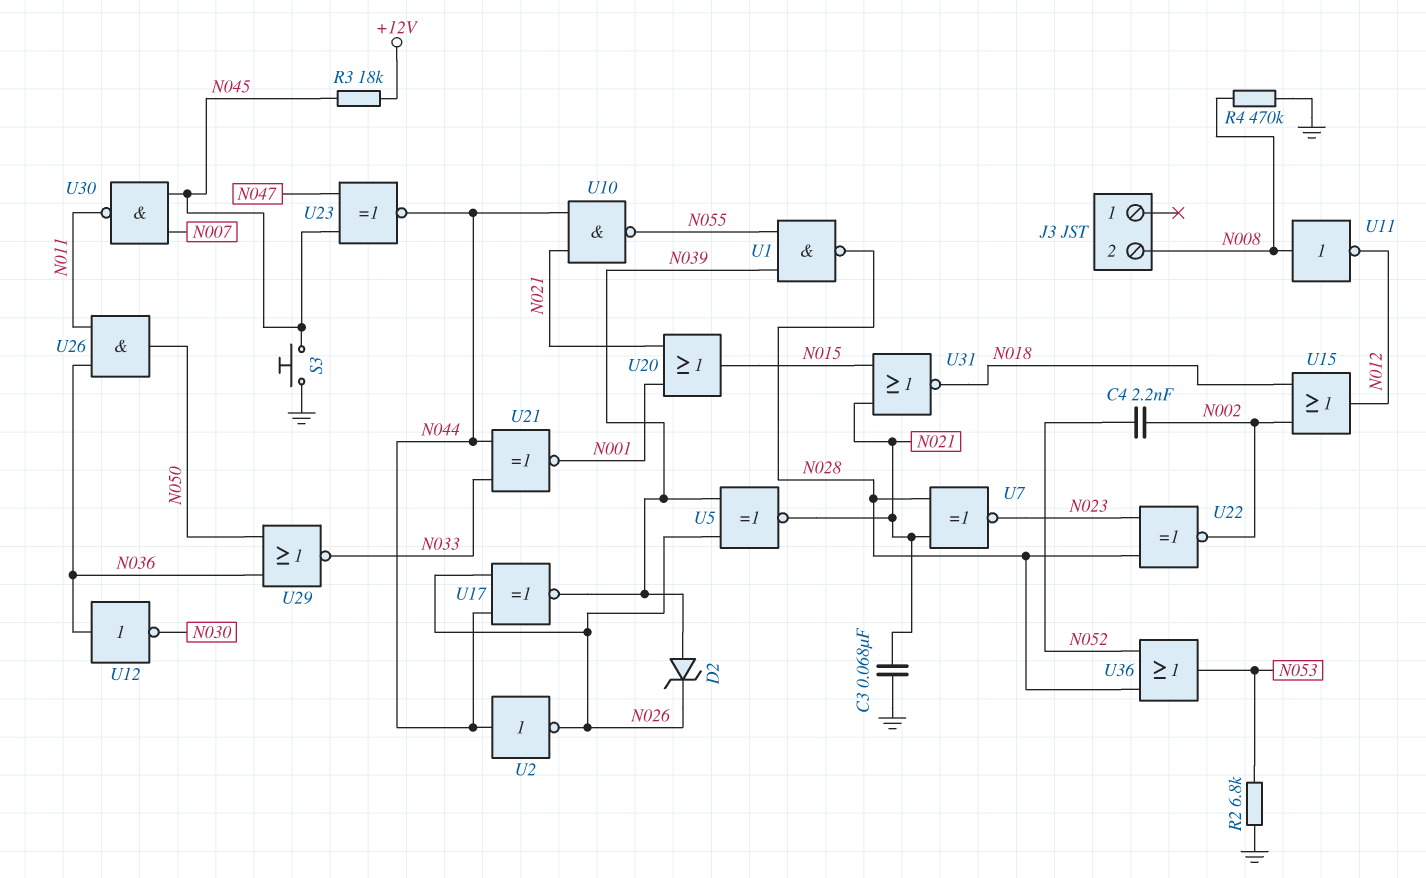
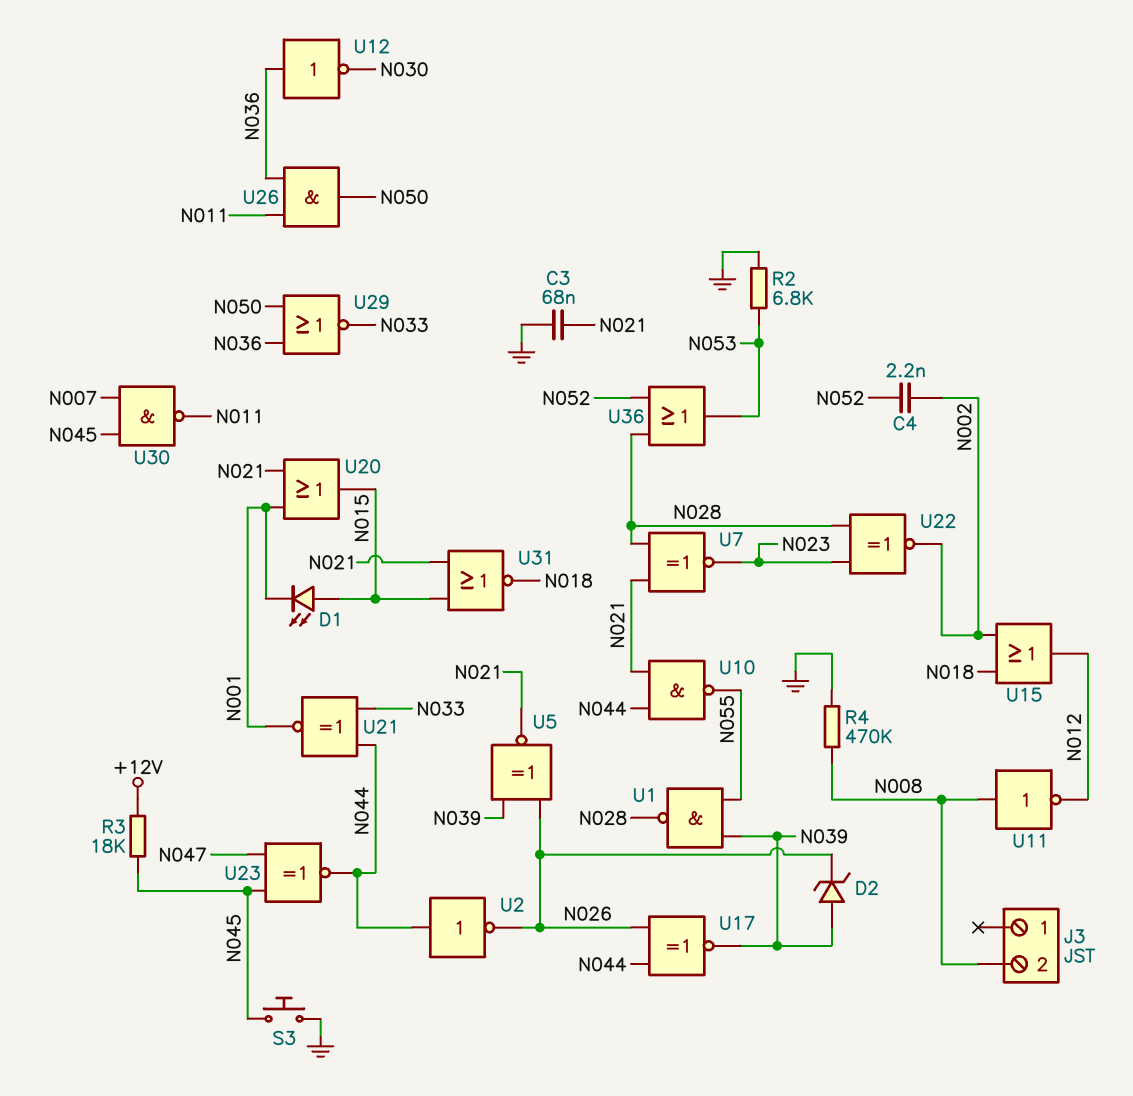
D1: none -> LED (A N015, K N001)

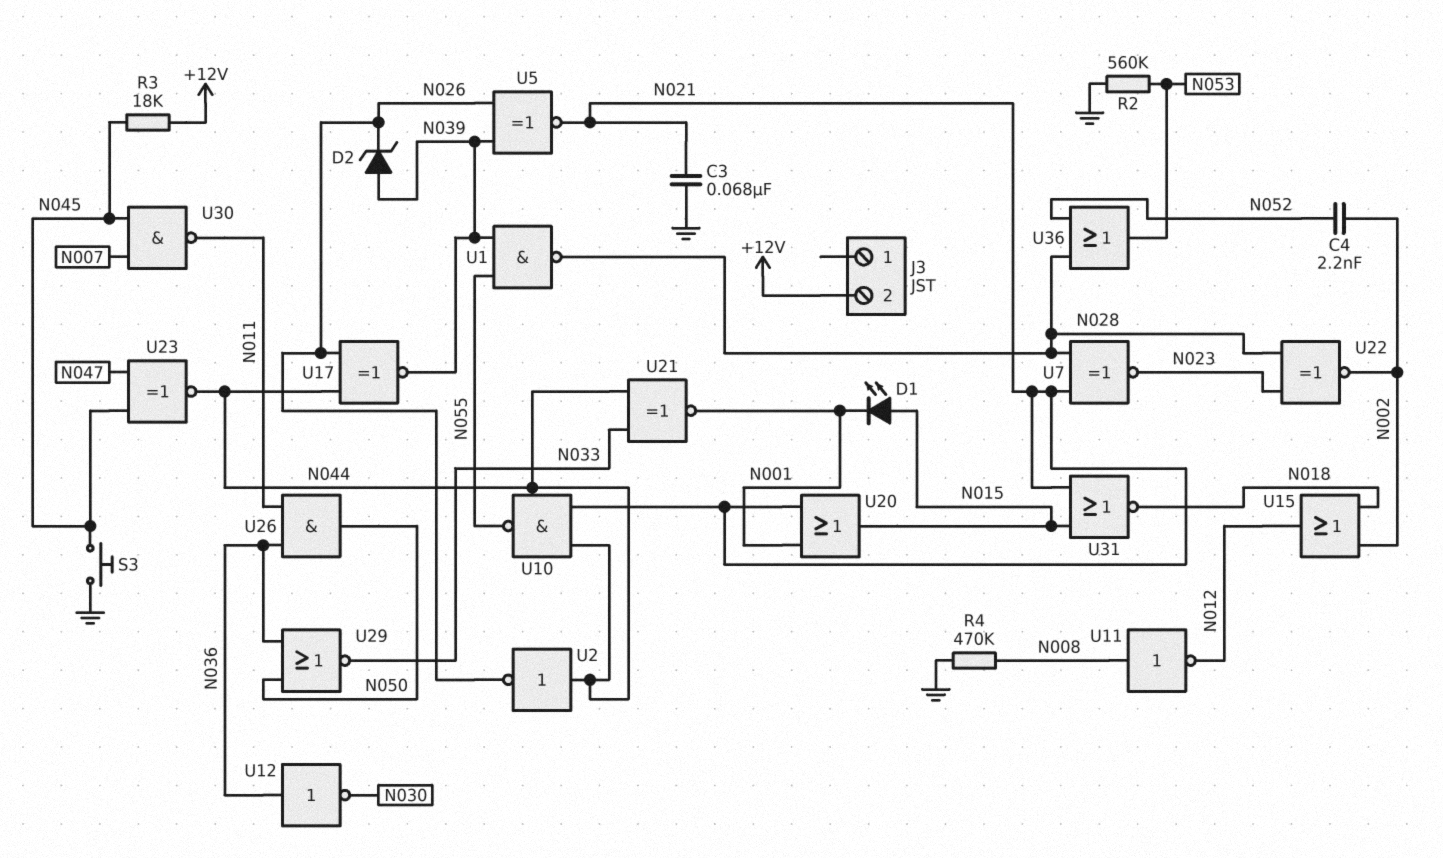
J3 pin 2: N008 -> +12V
R2: 6.8k (GND, N053) -> 560k (GND, N053)

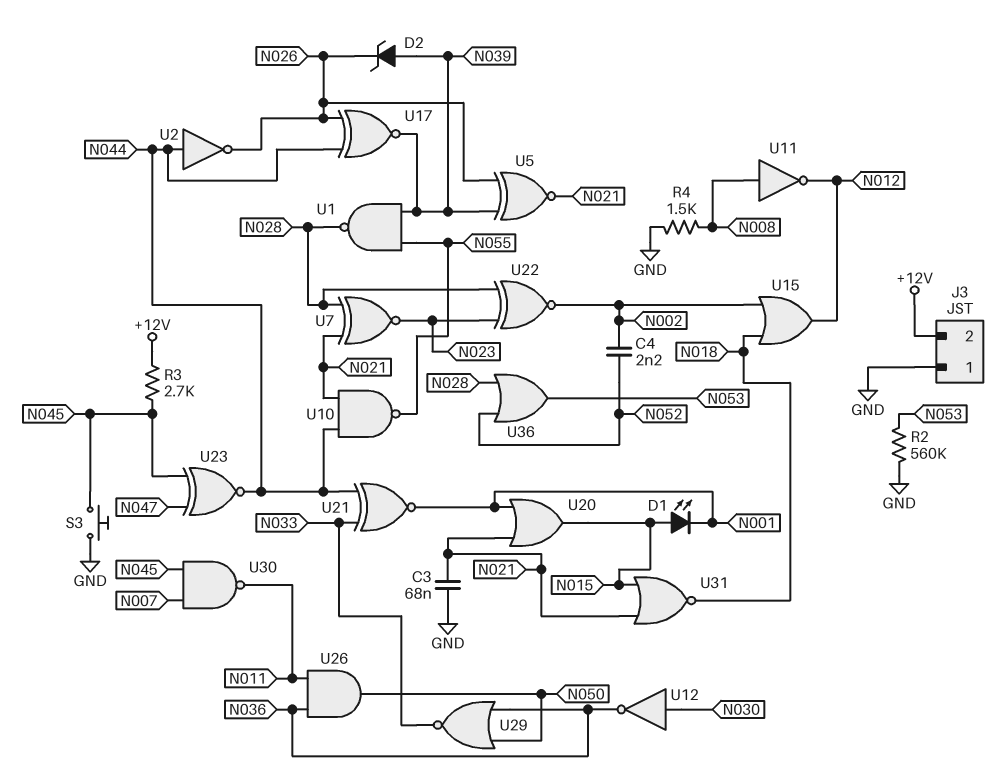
J3 pin 1: none -> GND
R3: 18k (+12V, N045) -> 2.7k (+12V, N045)
R4: 470k (GND, N008) -> 1.5k (GND, N008)
U12: NOT (in N036, out N030) -> NOT (in N030, out N036)

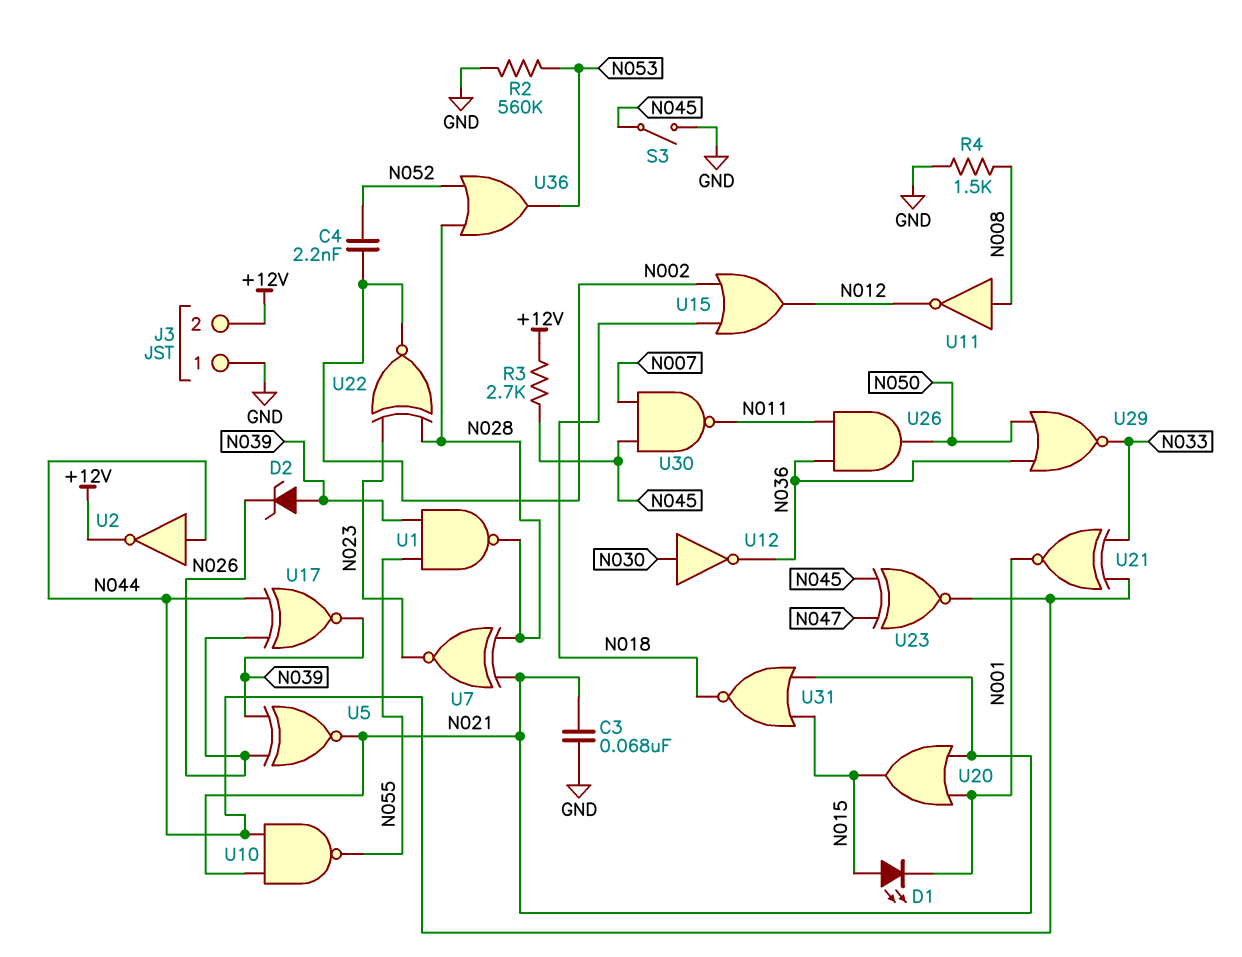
S3: button (GND, N045) -> switch (GND, N045)
U2: NOT (in N044, out N026) -> NOT (in N044, out +12V)

